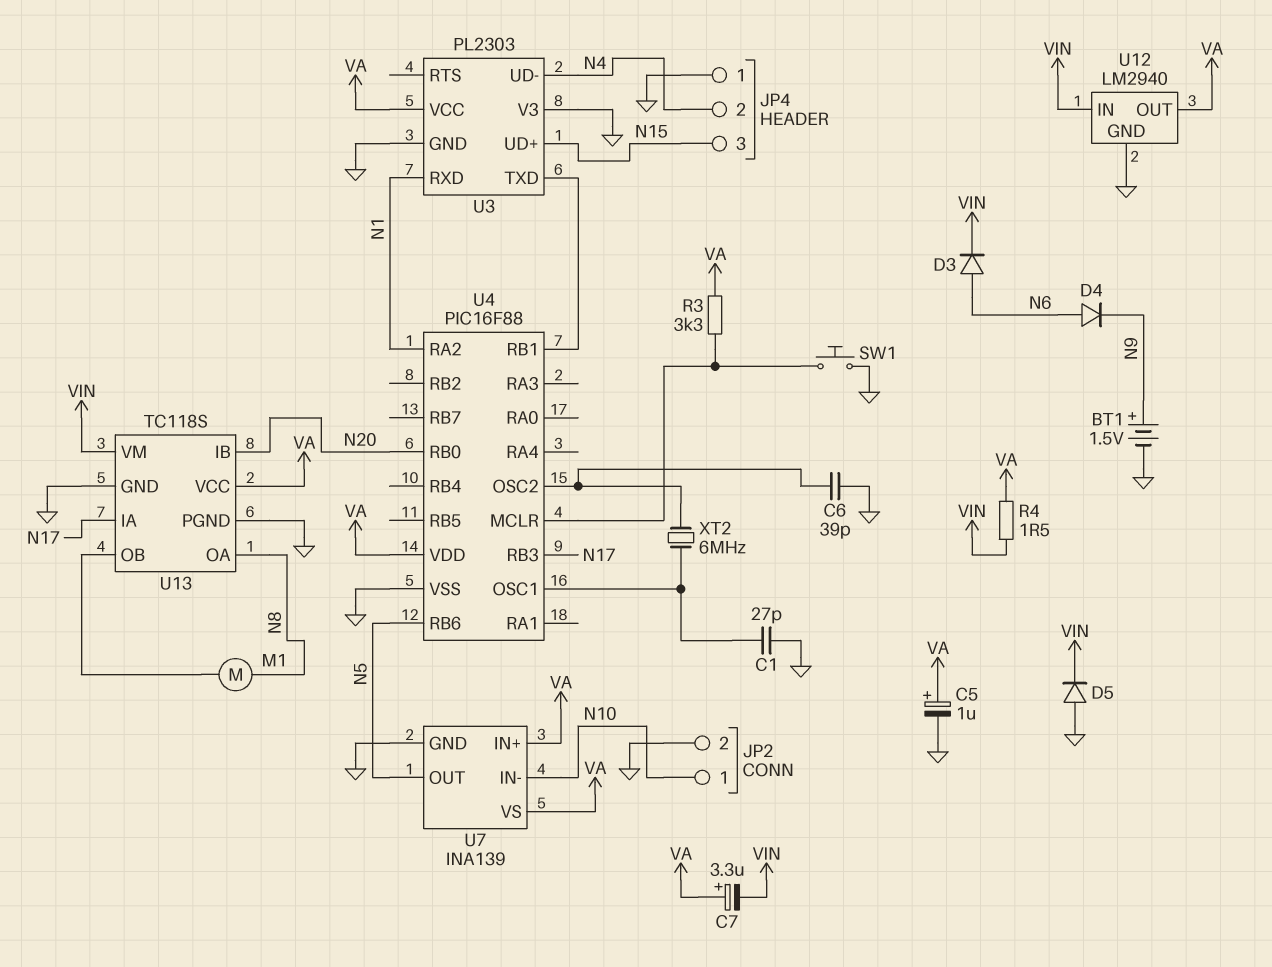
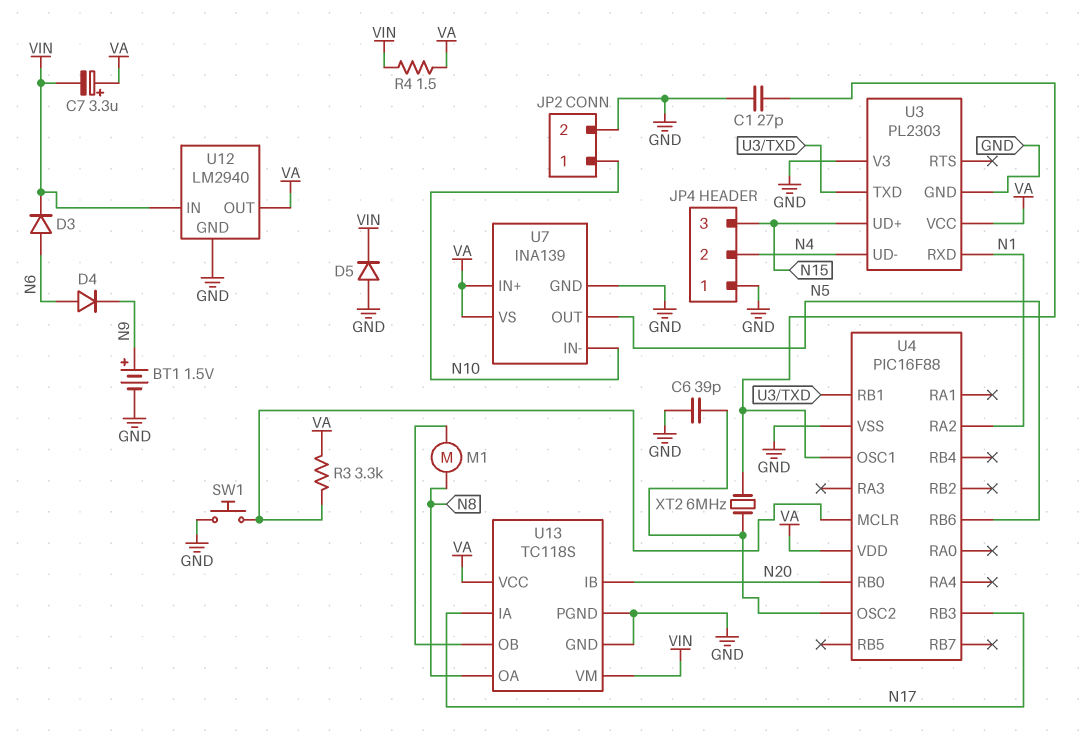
C5: 1uF (plus VA, minus GND) -> none

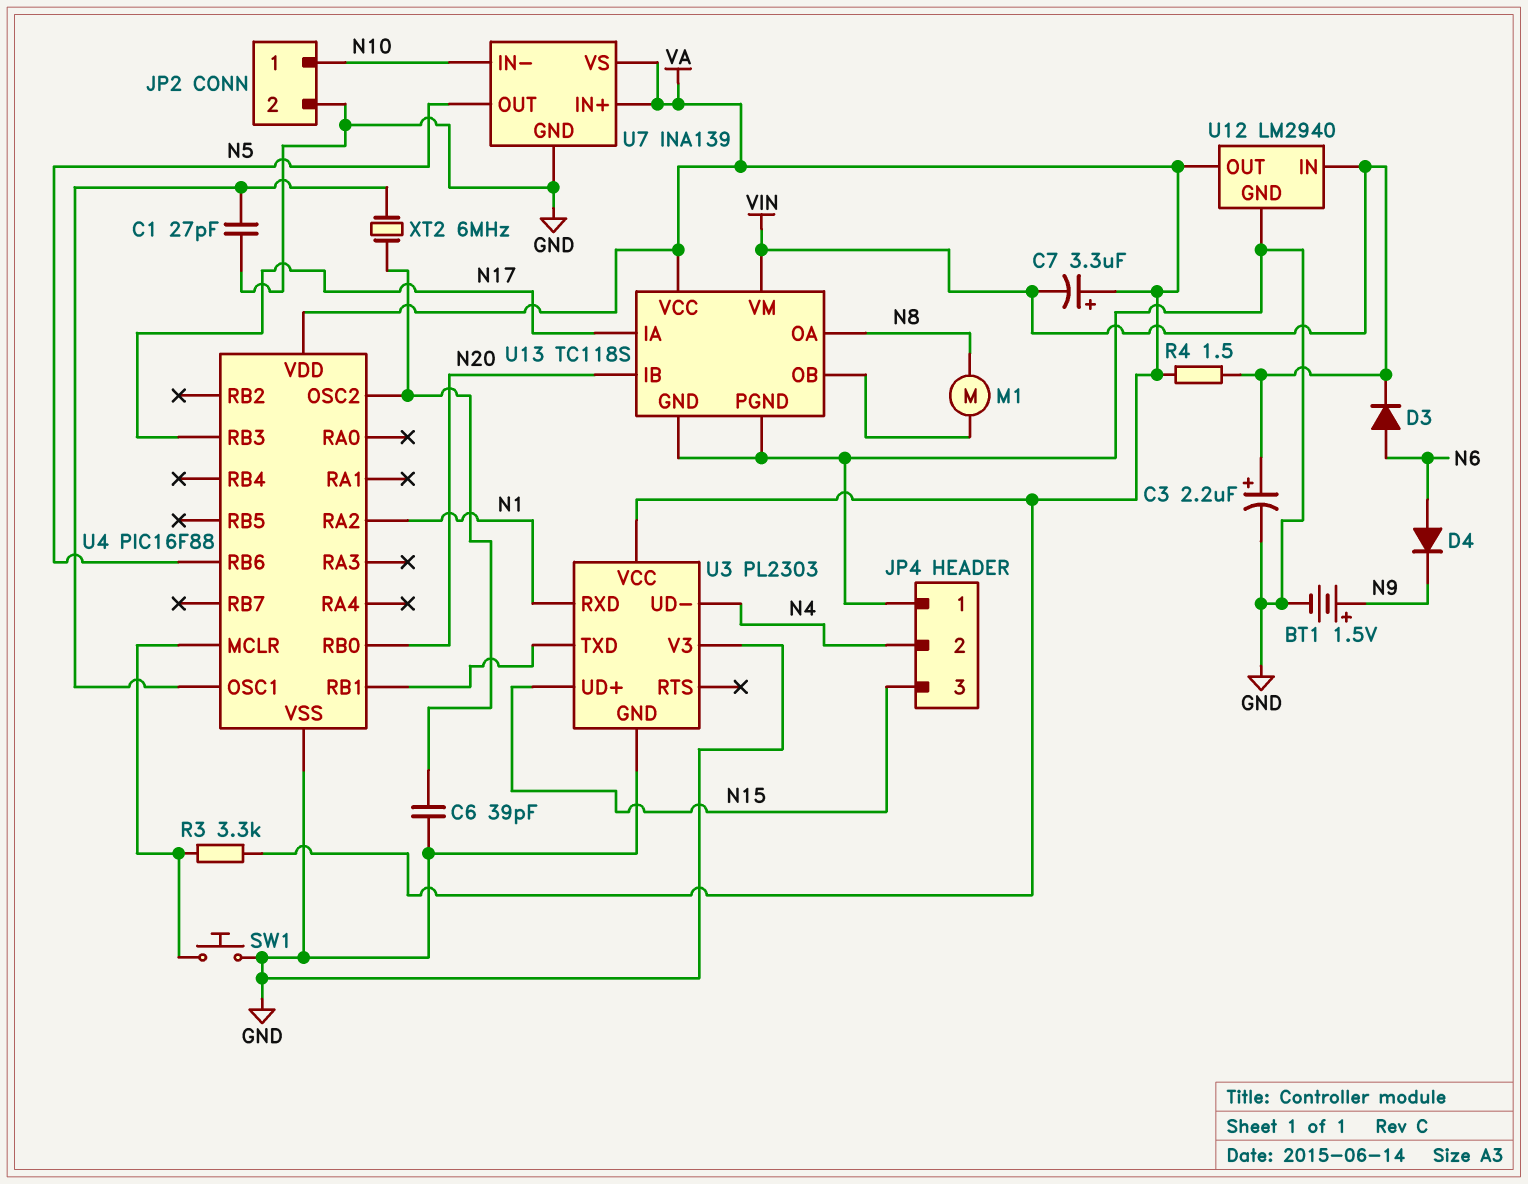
C3: none -> 2.2uF (plus VIN, minus GND)
D5: diode (A GND, K VIN) -> none

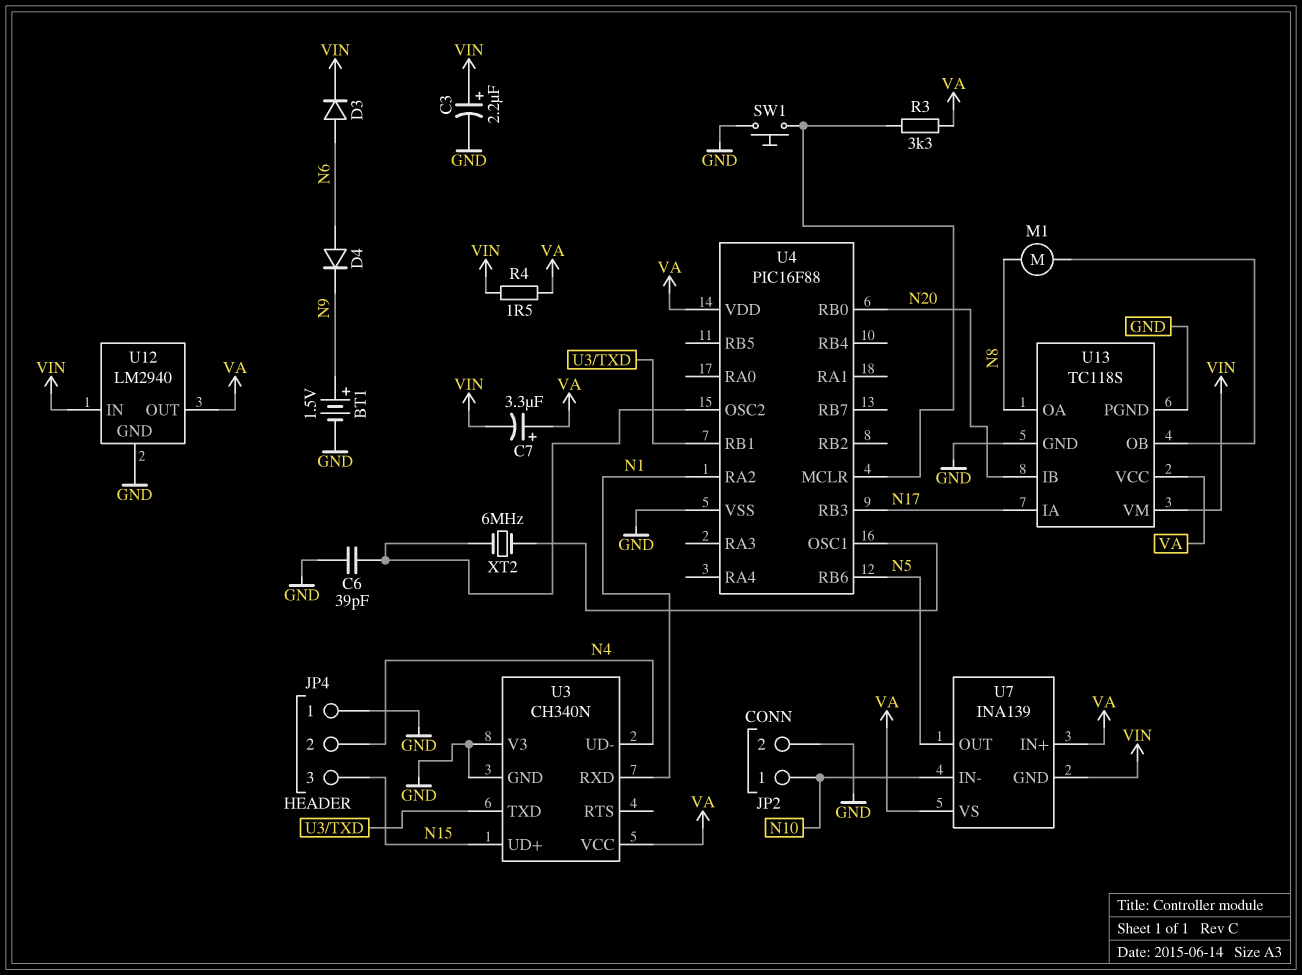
C1: 27pF (GND, U4/OSC1) -> none
U3: PL2303 -> CH340N
U7 pin GND: GND -> VIN

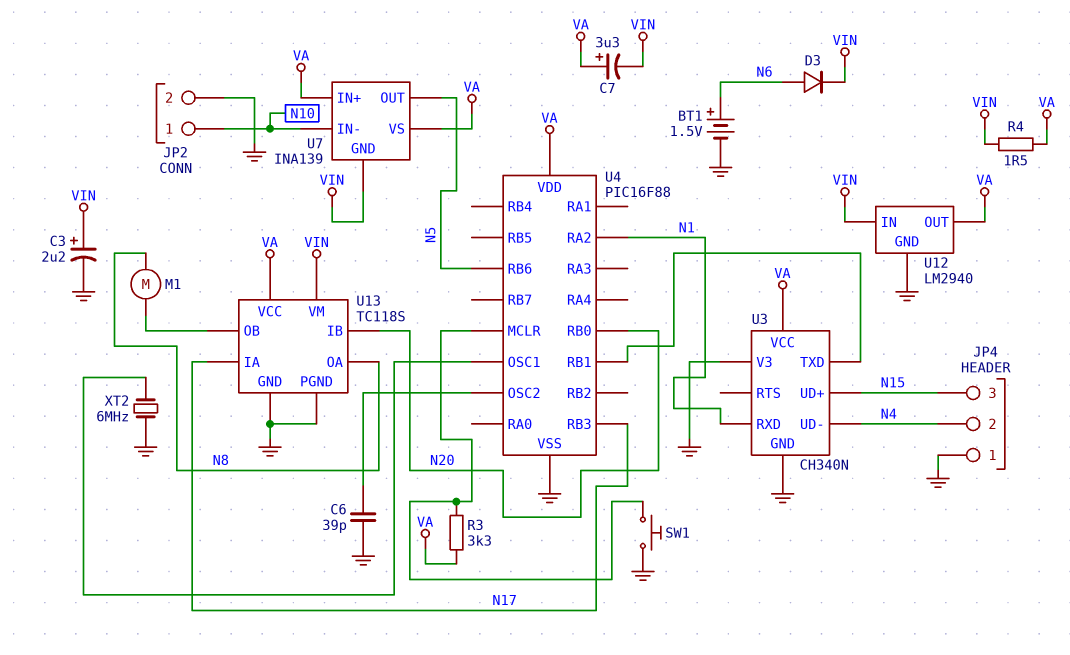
BT1: 1.5V (plus N9, minus GND) -> 1.5V (plus N6, minus GND)
D4: diode (A N6, K N9) -> none
XT2: 6MHz (U4/OSC1, U4/OSC2) -> 6MHz (GND, U4/OSC1)

